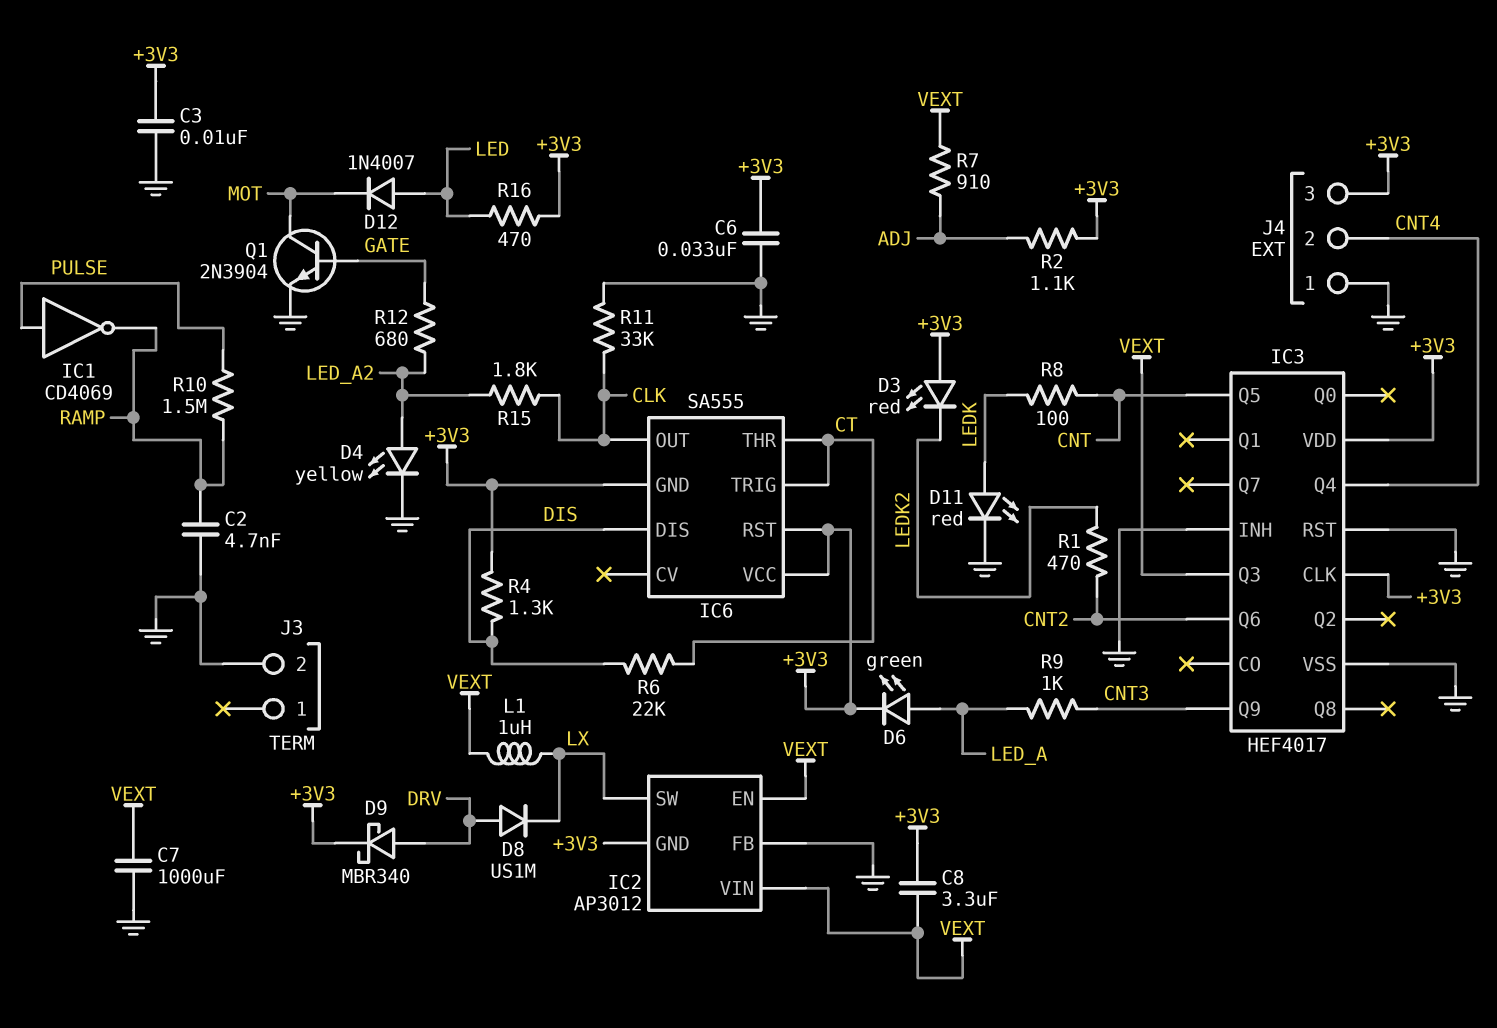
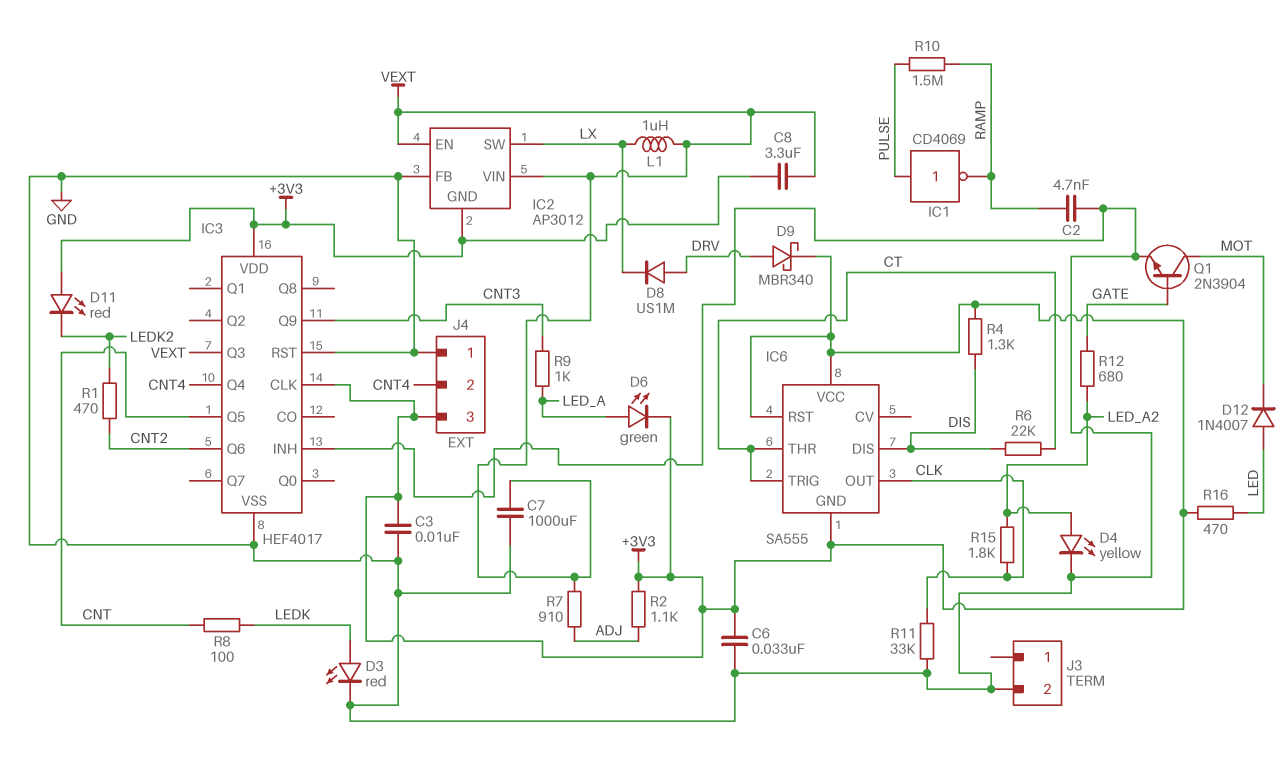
D3: LED red (A +3V3, K LEDK2) -> LED red (A LEDK, K GND)
D11: LED red (A LEDK, K GND) -> LED red (A +3V3, K LEDK2)

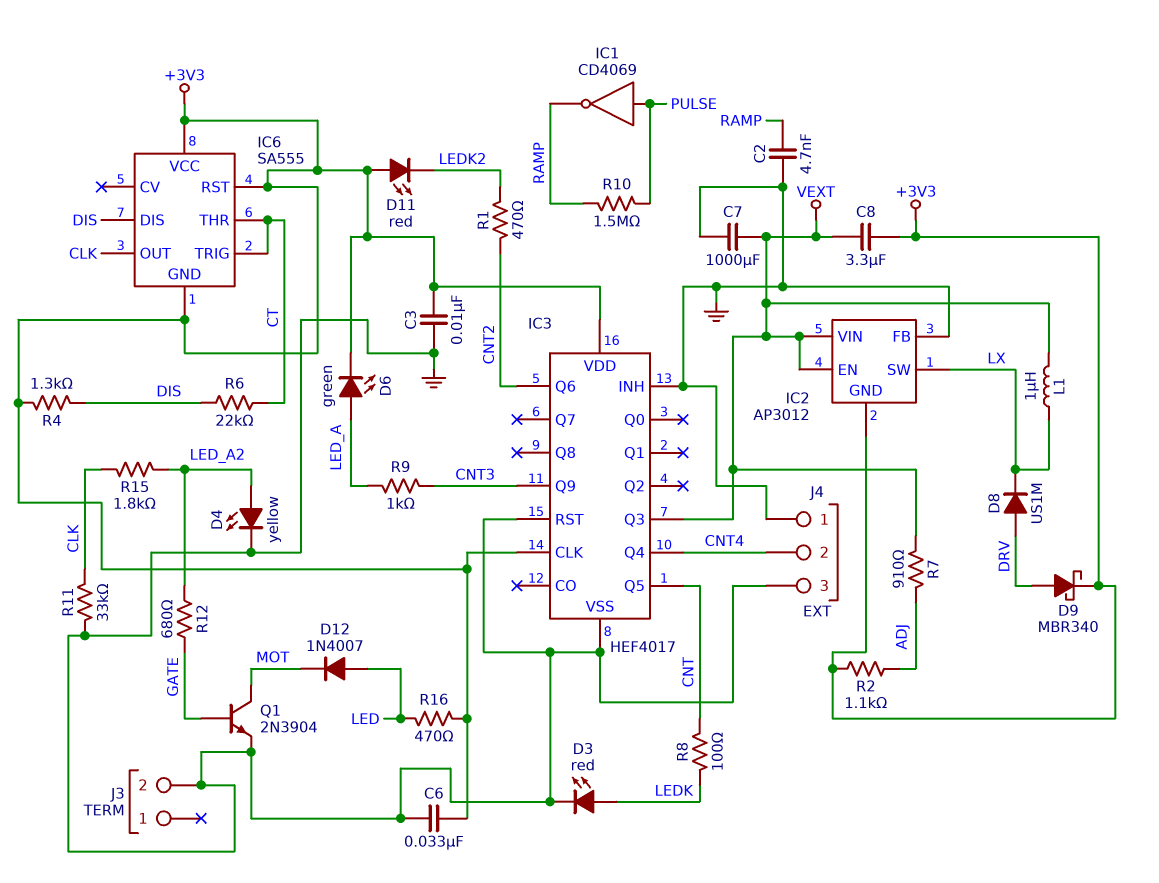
J4 pin 3: +3V3 -> GND

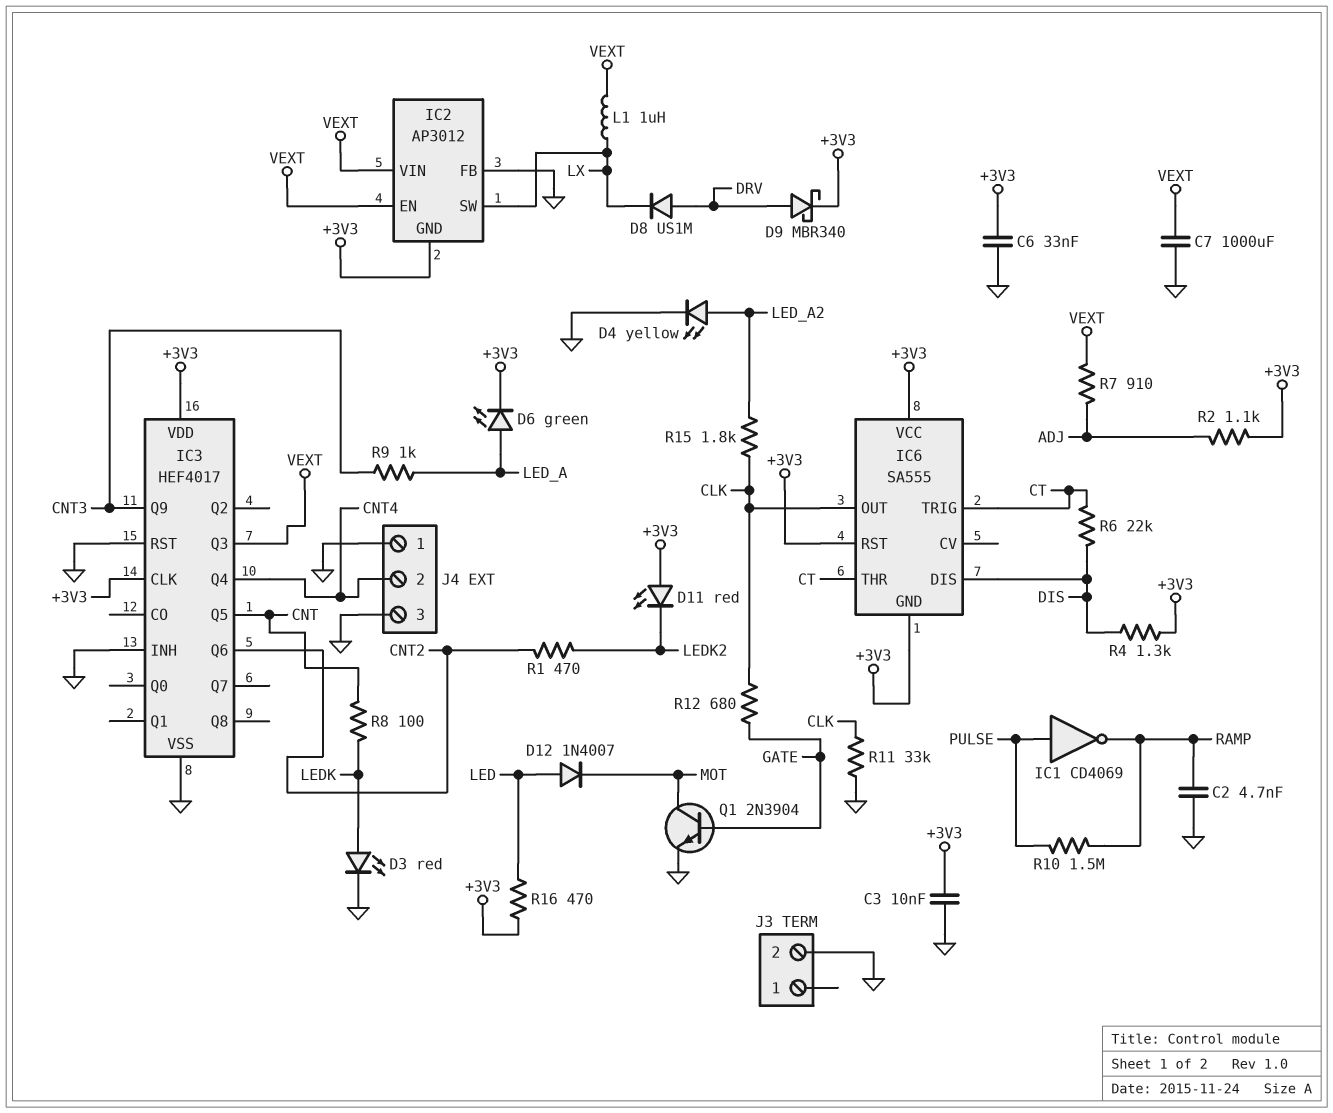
C8: 3.3uF (+3V3, VEXT) -> none
R12: 680 (GATE, LED_A2) -> 680 (CLK, GATE)

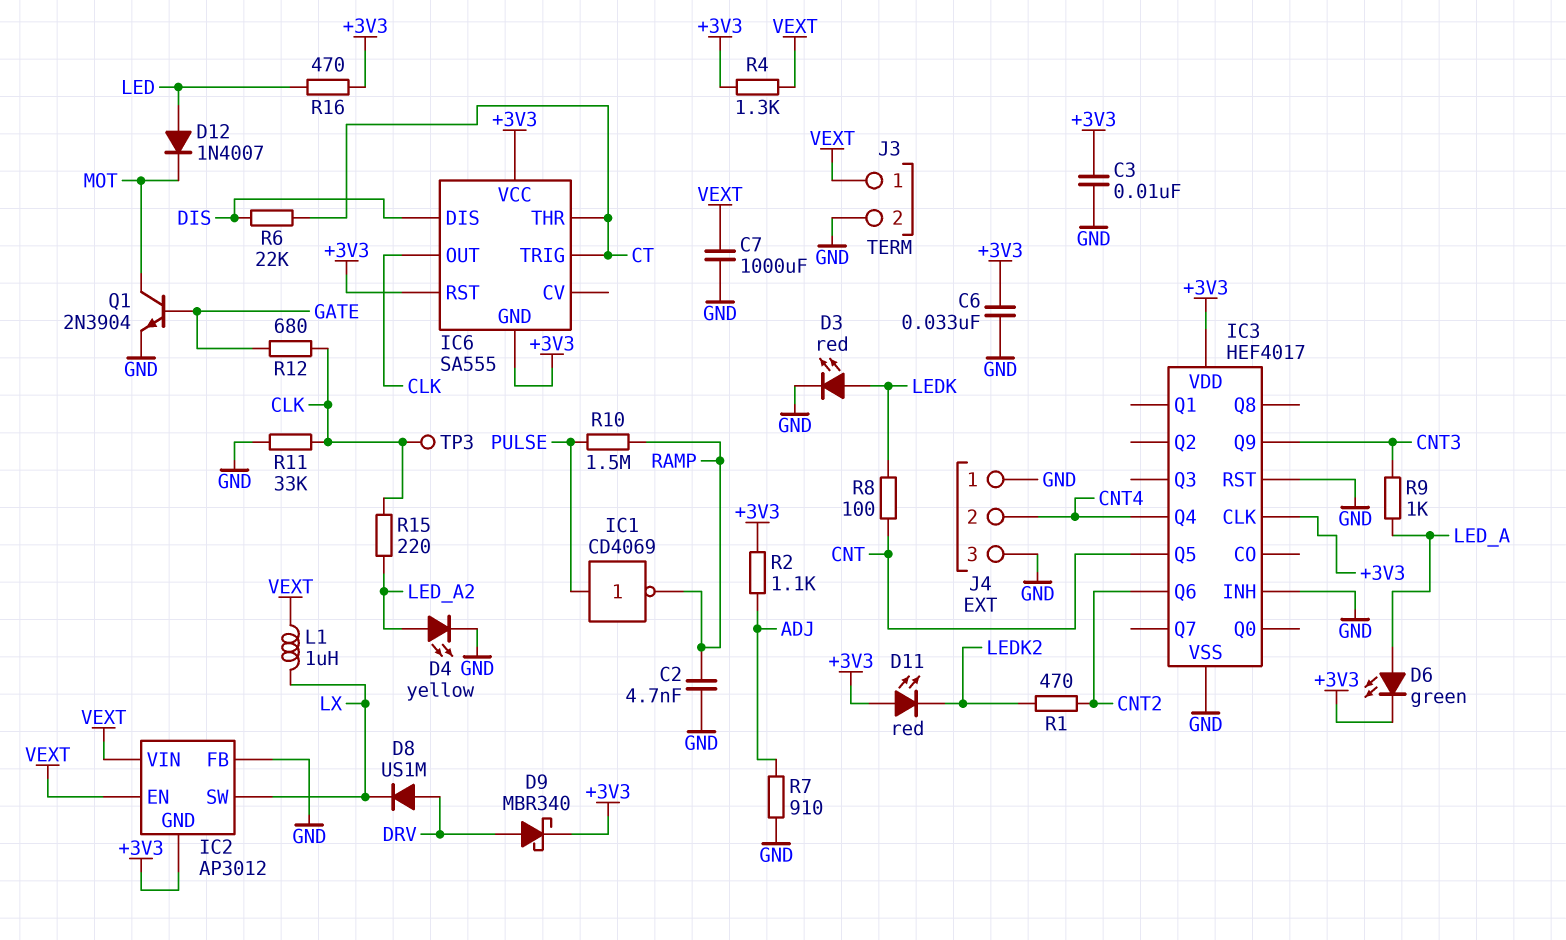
IC3 pin Q3: VEXT -> none
J3 pin 1: none -> VEXT
R4: 1.3k (+3V3, DIS) -> 1.3k (+3V3, VEXT)
R7: 910 (ADJ, VEXT) -> 910 (ADJ, GND)
R15: 1.8k (CLK, LED_A2) -> 220 (CLK, LED_A2)
TP3: none -> test point (CLK)

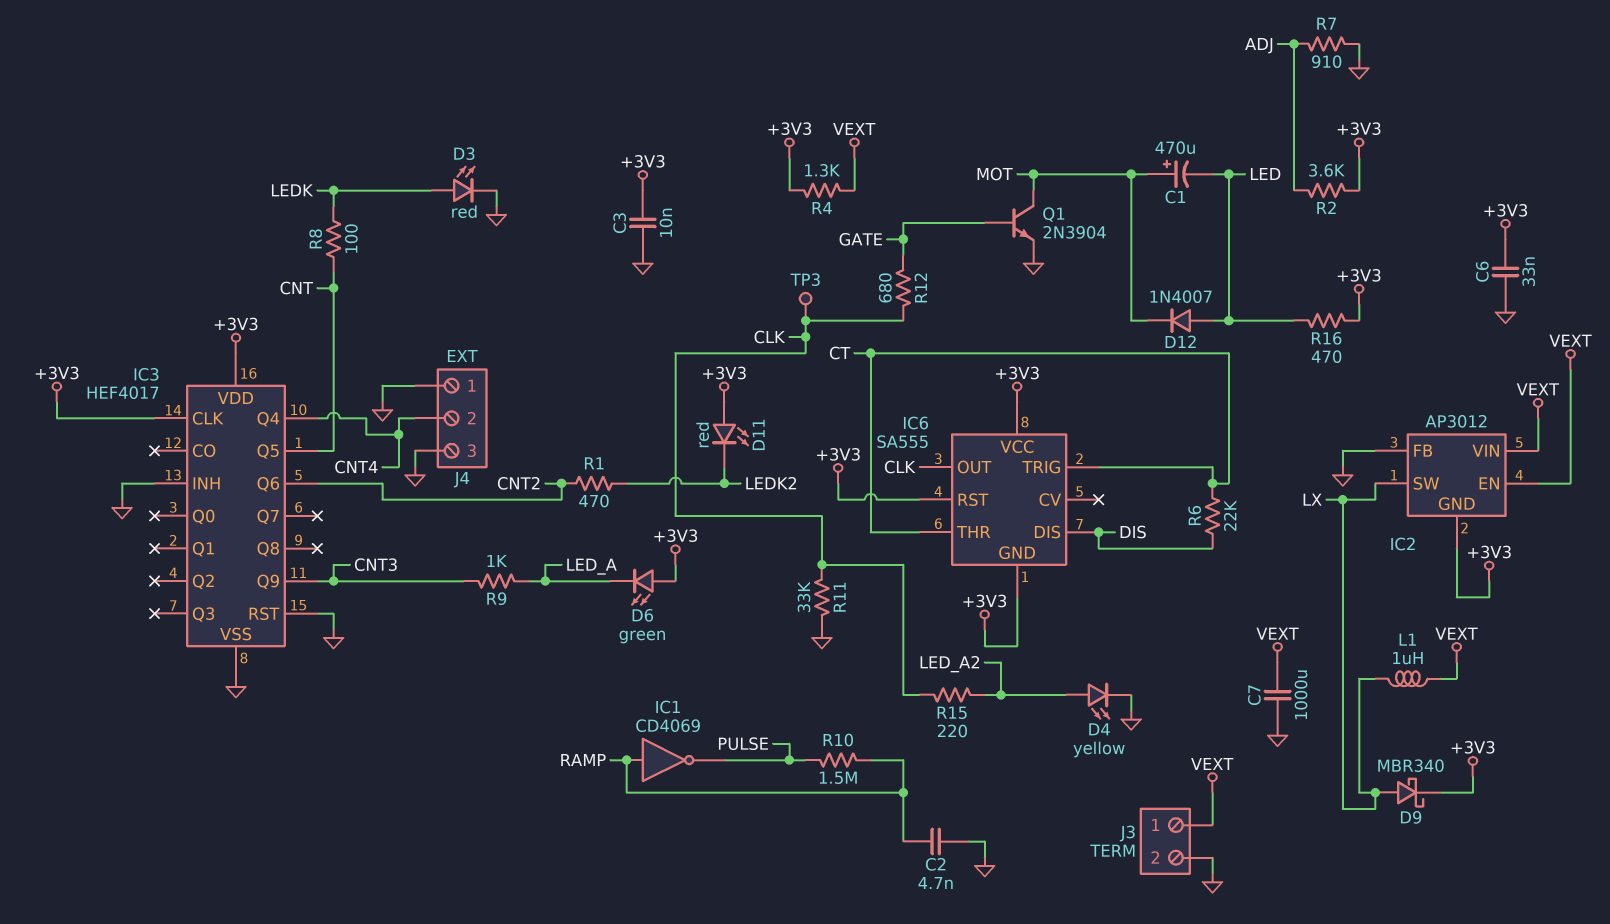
C1: none -> 470uF (plus MOT, minus LED)
D6: LED green (A LED_A, K +3V3) -> LED green (A +3V3, K LED_A)
D8: diode US1M (A DRV, K LX) -> none
D9: schottky MBR340 (A DRV, K +3V3) -> schottky MBR340 (A LX, K +3V3)
IC1: NOT CD4069 (in PULSE, out RAMP) -> NOT CD4069 (in RAMP, out PULSE)
R2: 1.1k (+3V3, ADJ) -> 3.6k (+3V3, ADJ)

